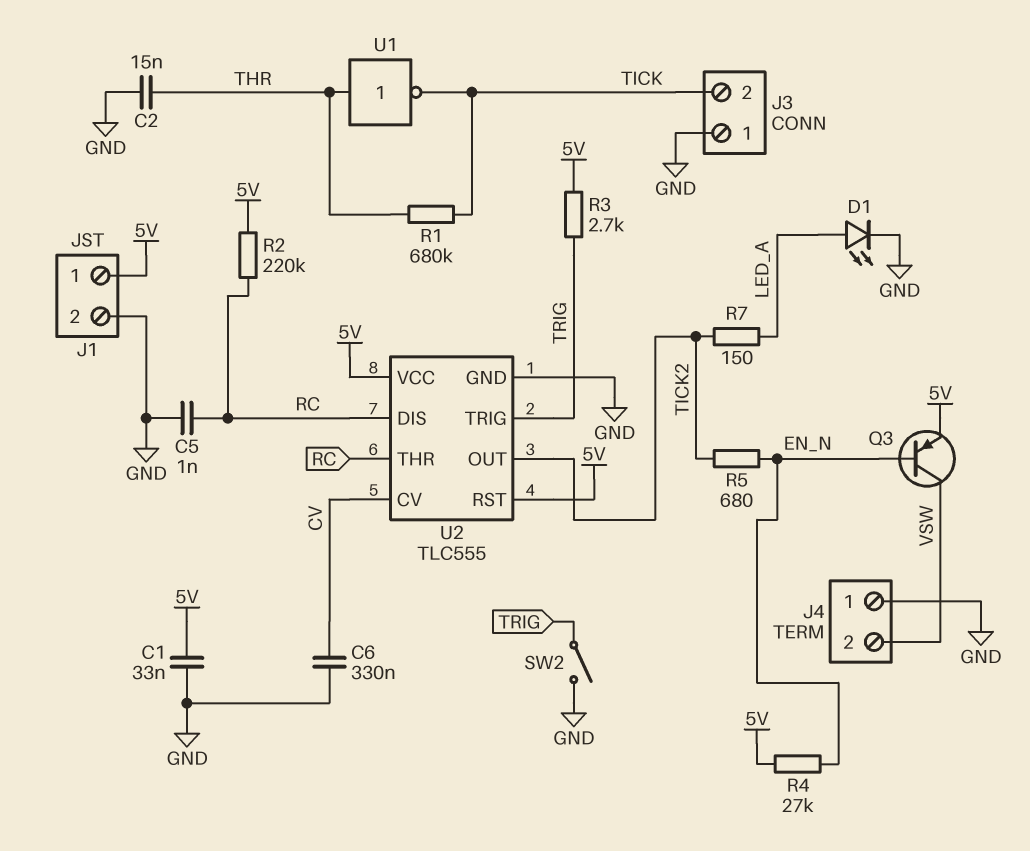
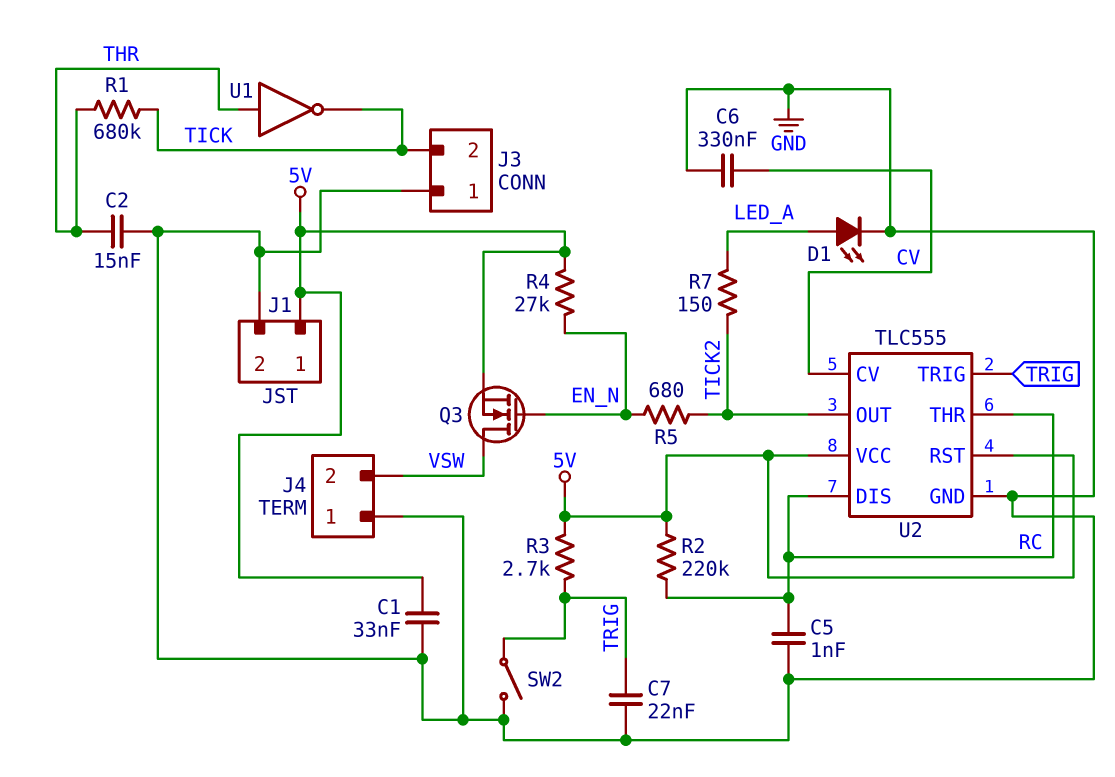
C7: none -> 22nF (GND, TRIG)
Q3: PNP (B EN_N, C VSW, E 5V) -> NMOS (G EN_N, D VSW, S 5V)

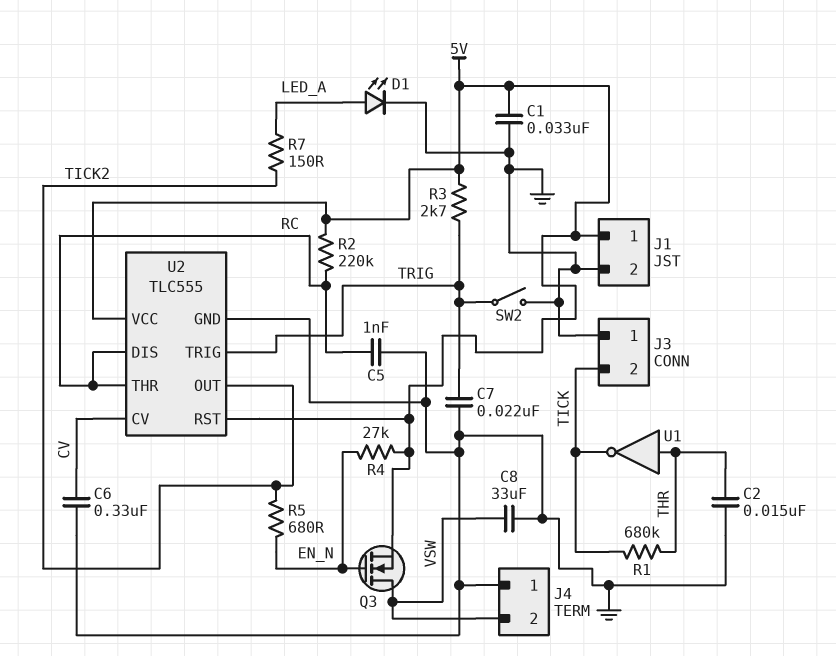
C8: none -> 33uF (GND, VSW)

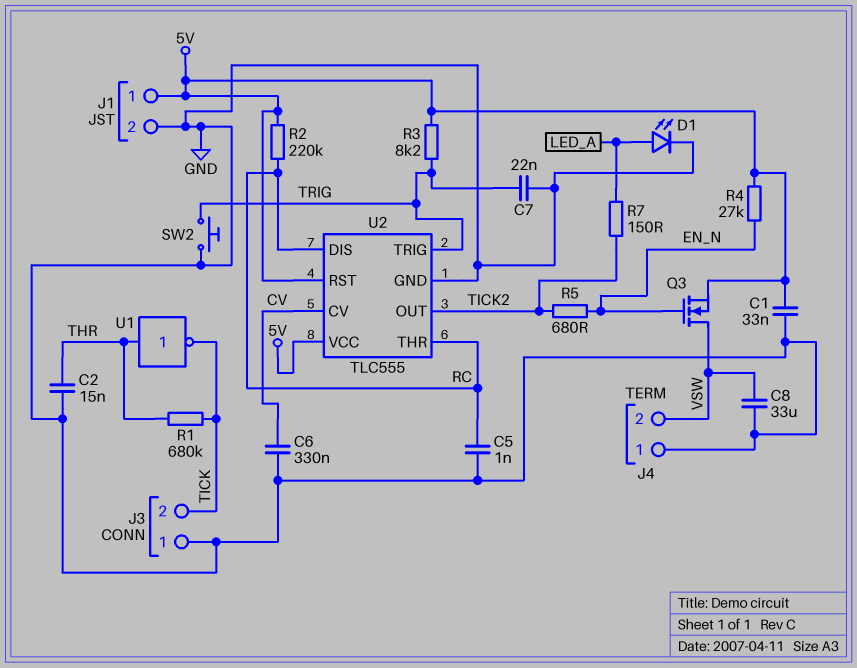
R3: 2.7k (5V, TRIG) -> 8.2k (5V, TRIG)
SW2: switch (GND, TRIG) -> button (GND, TRIG)

